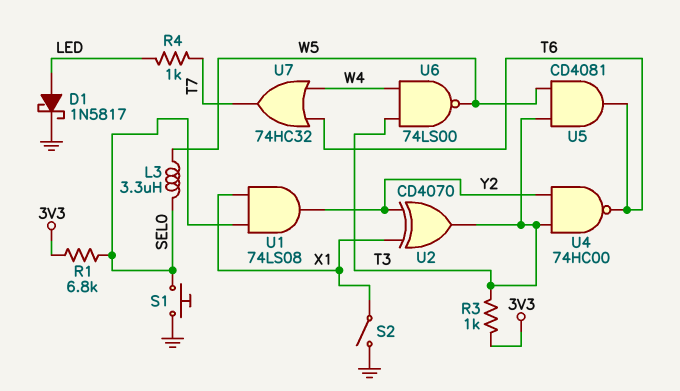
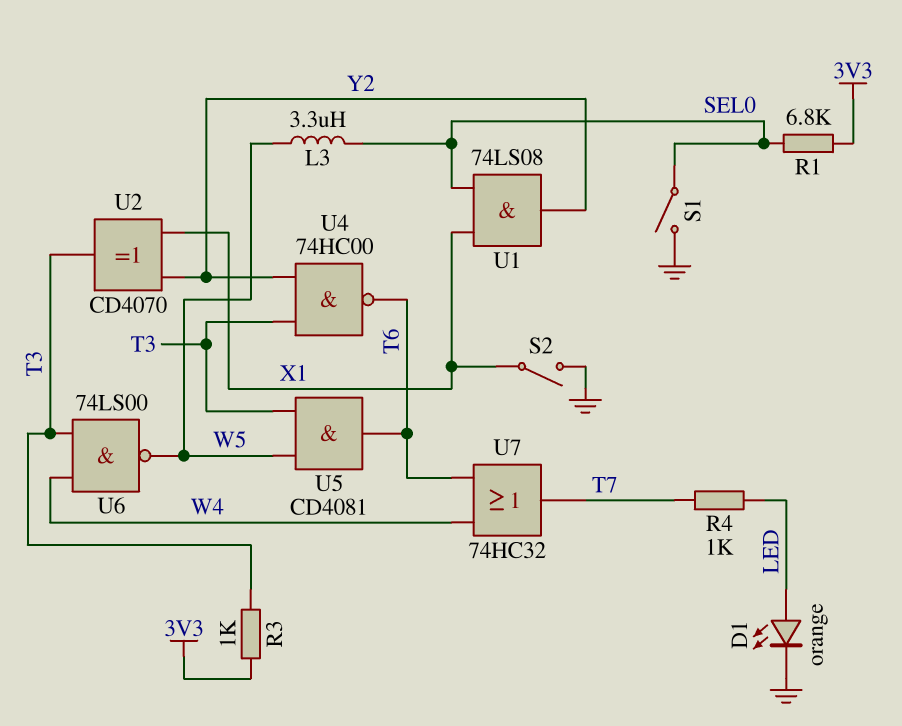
D1: schottky 1N5817 (A LED, K GND) -> LED orange (A LED, K GND)
S1: button (GND, SEL0) -> switch (GND, SEL0)

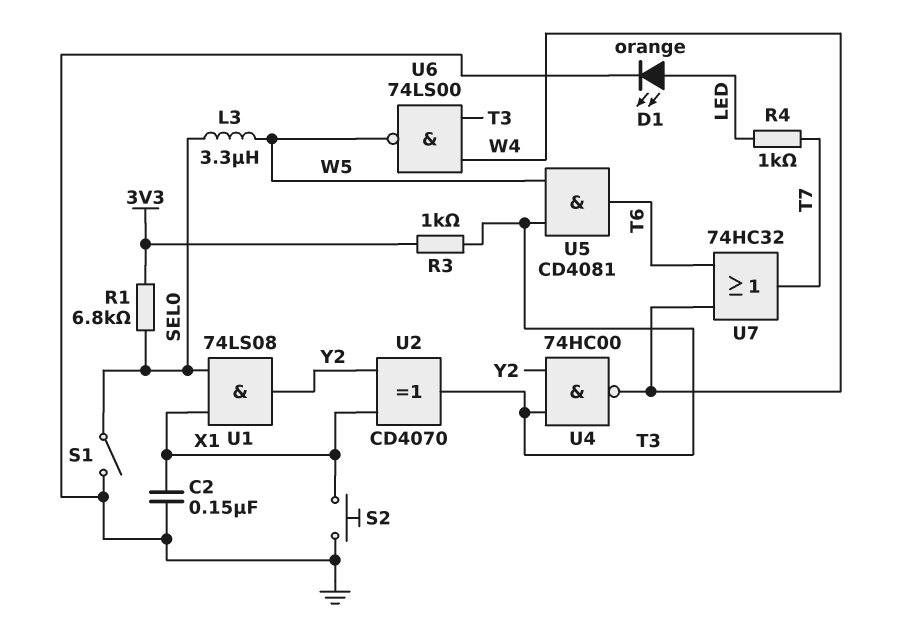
C2: none -> 150nF (GND, X1)
S2: switch (GND, X1) -> button (GND, X1)
U4: NAND 74HC00 (in T3, in Y2, out T6) -> NAND 74HC00 (in T3, in Y2, out W4)

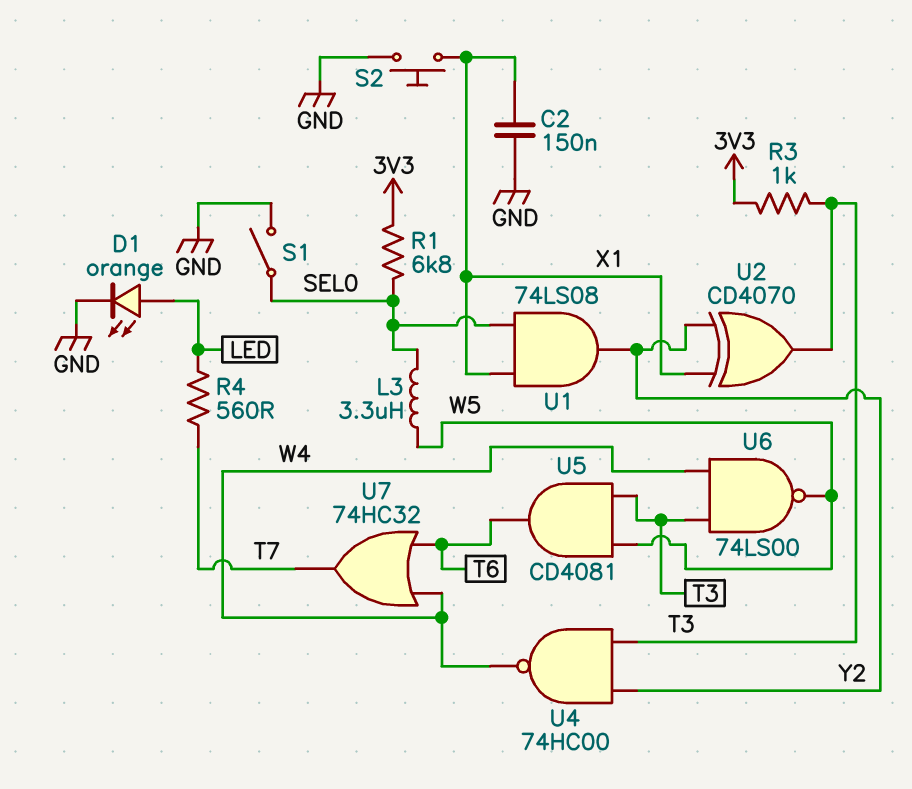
R4: 1k (LED, T7) -> 560 (LED, T7)

